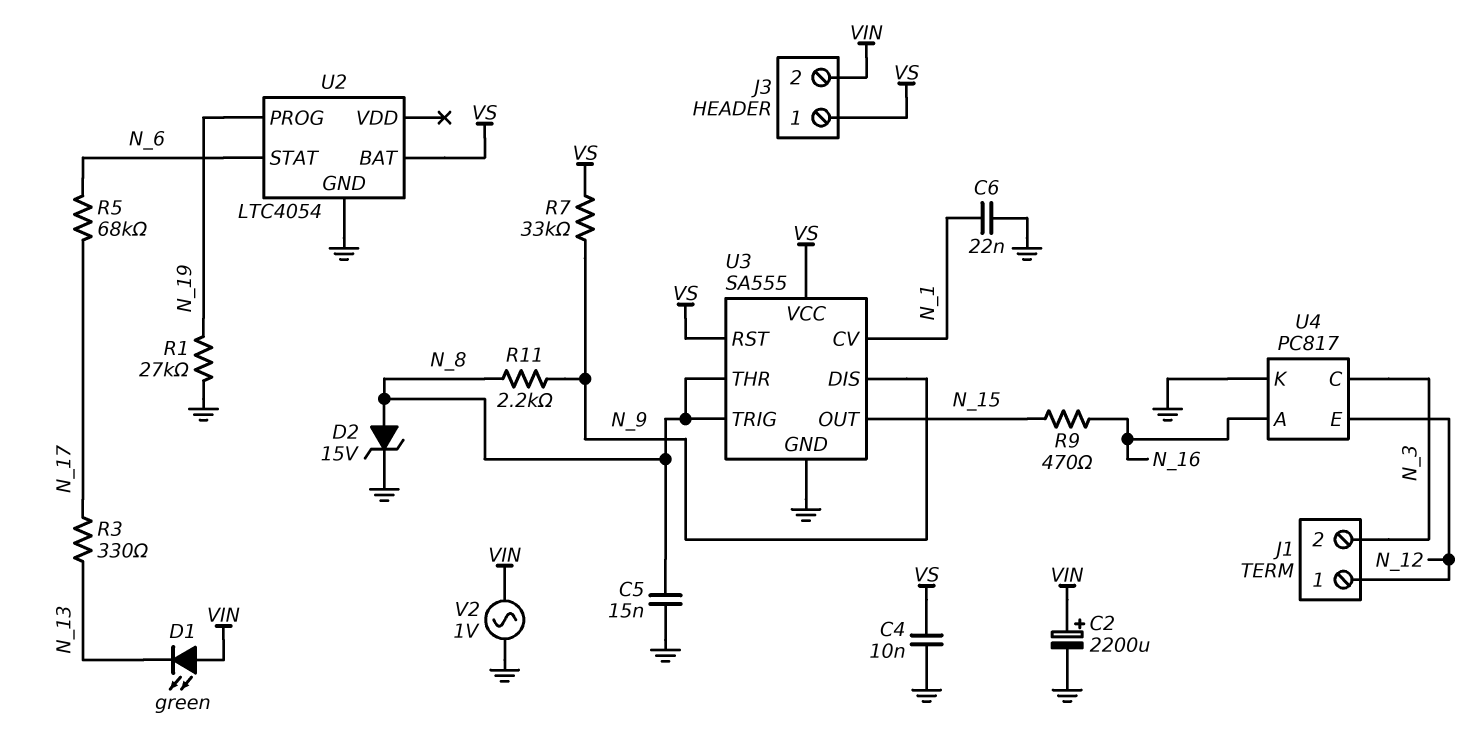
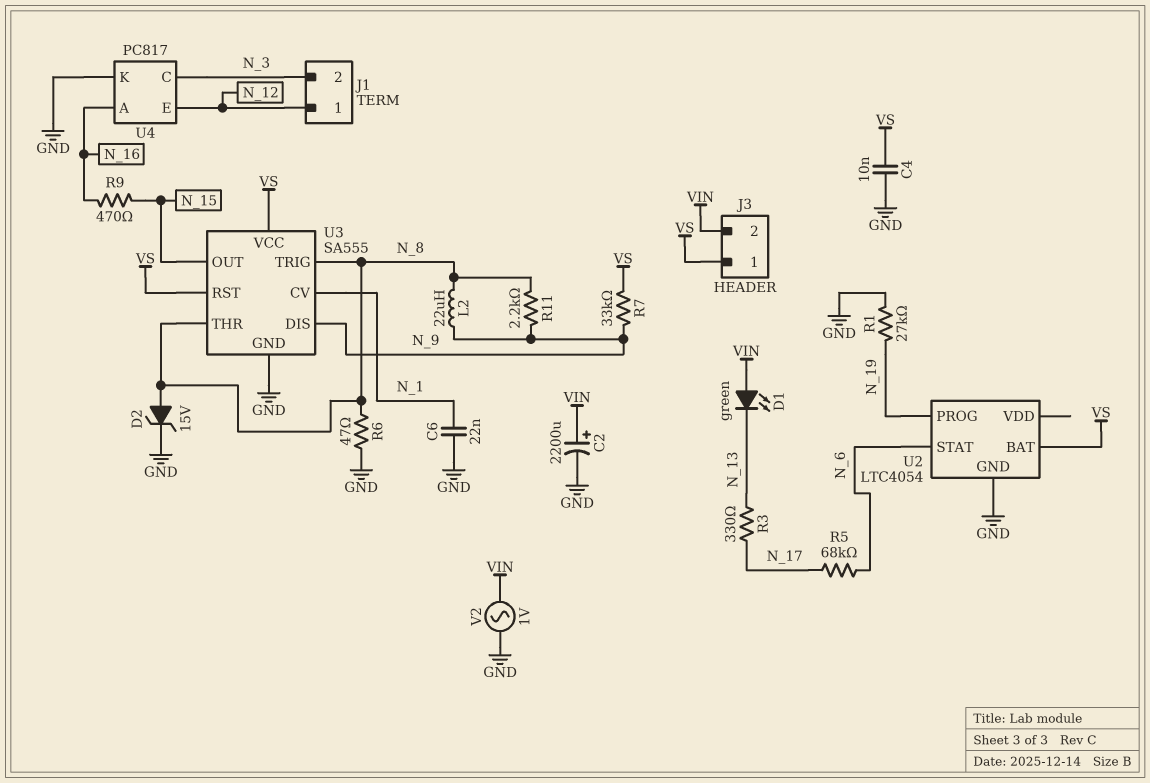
C5: 15nF (GND, N_8) -> none
L2: none -> 22uH (N_8, N_9)
R6: none -> 47 (GND, N_8)

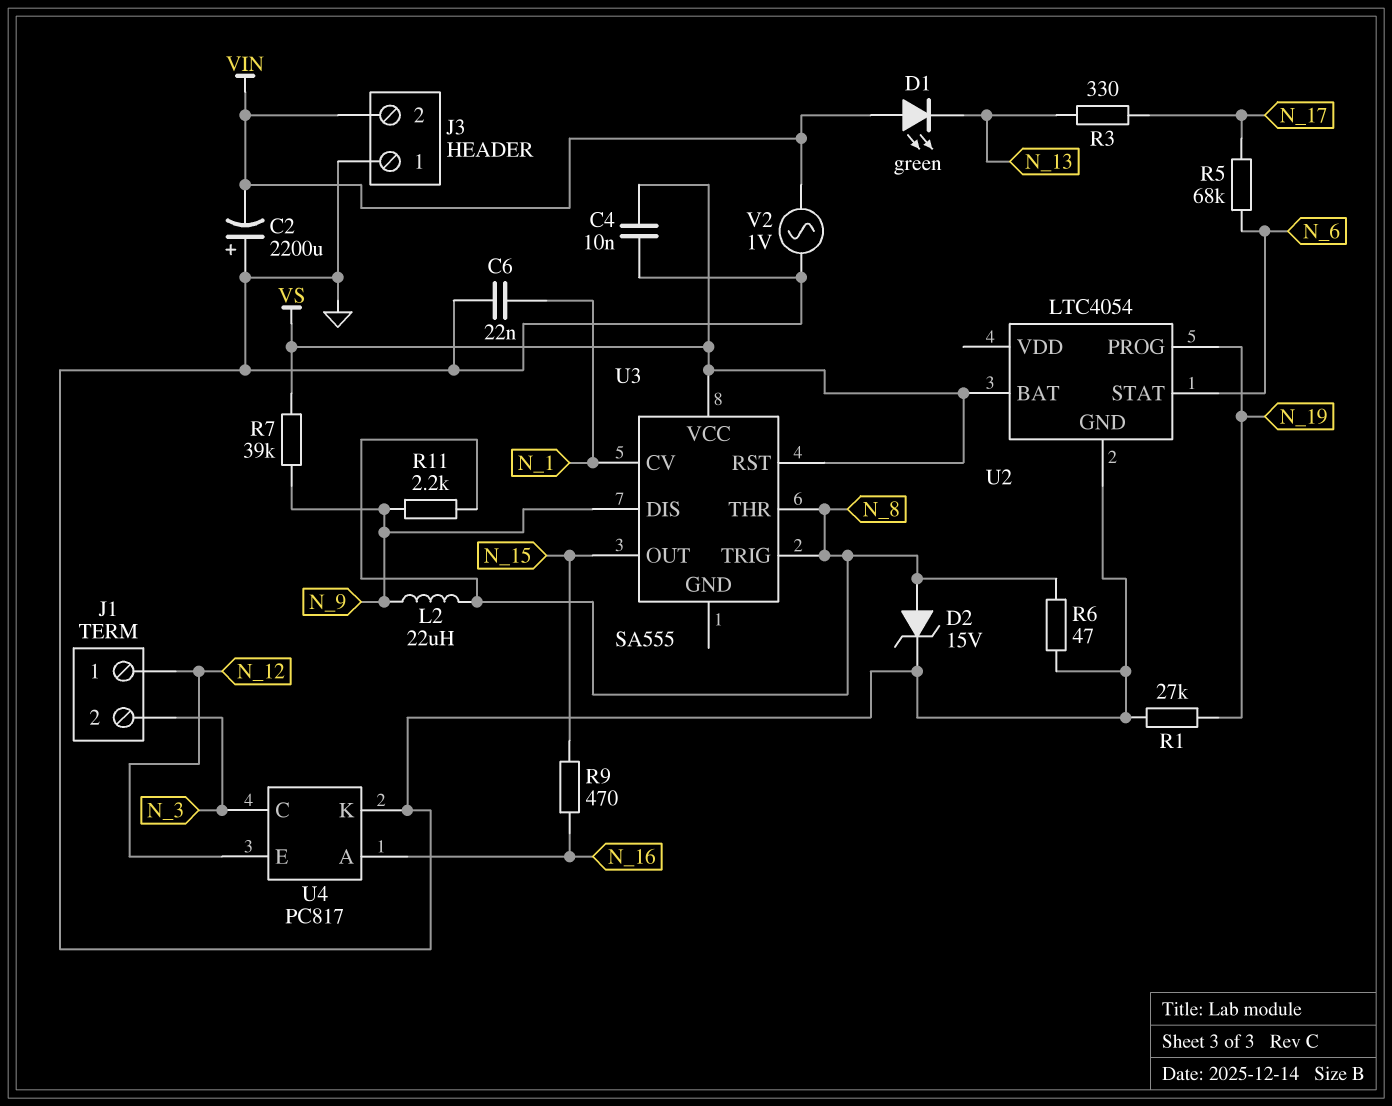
C2: 2200uF (plus VIN, minus GND) -> 2200uF (plus GND, minus VIN)
J3 pin 1: VS -> GND
R7: 33k (N_9, VS) -> 39k (N_9, VS)
U3 pin GND: GND -> none

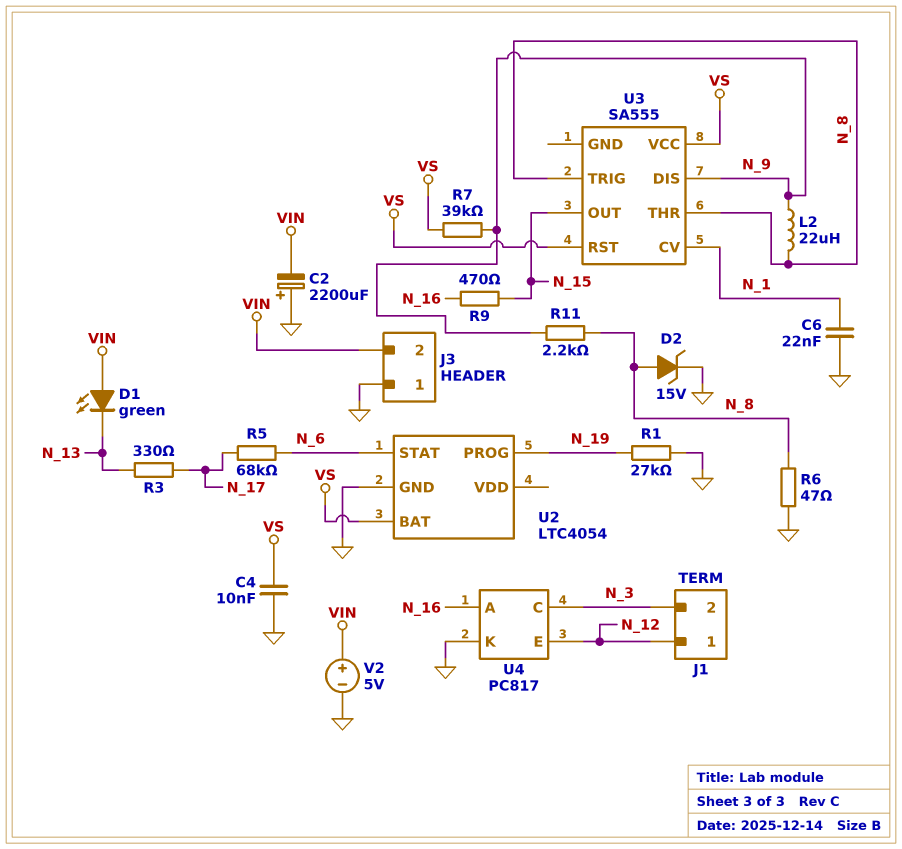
V2: AC 1V (GND, VIN) -> 5V (plus VIN, minus GND)

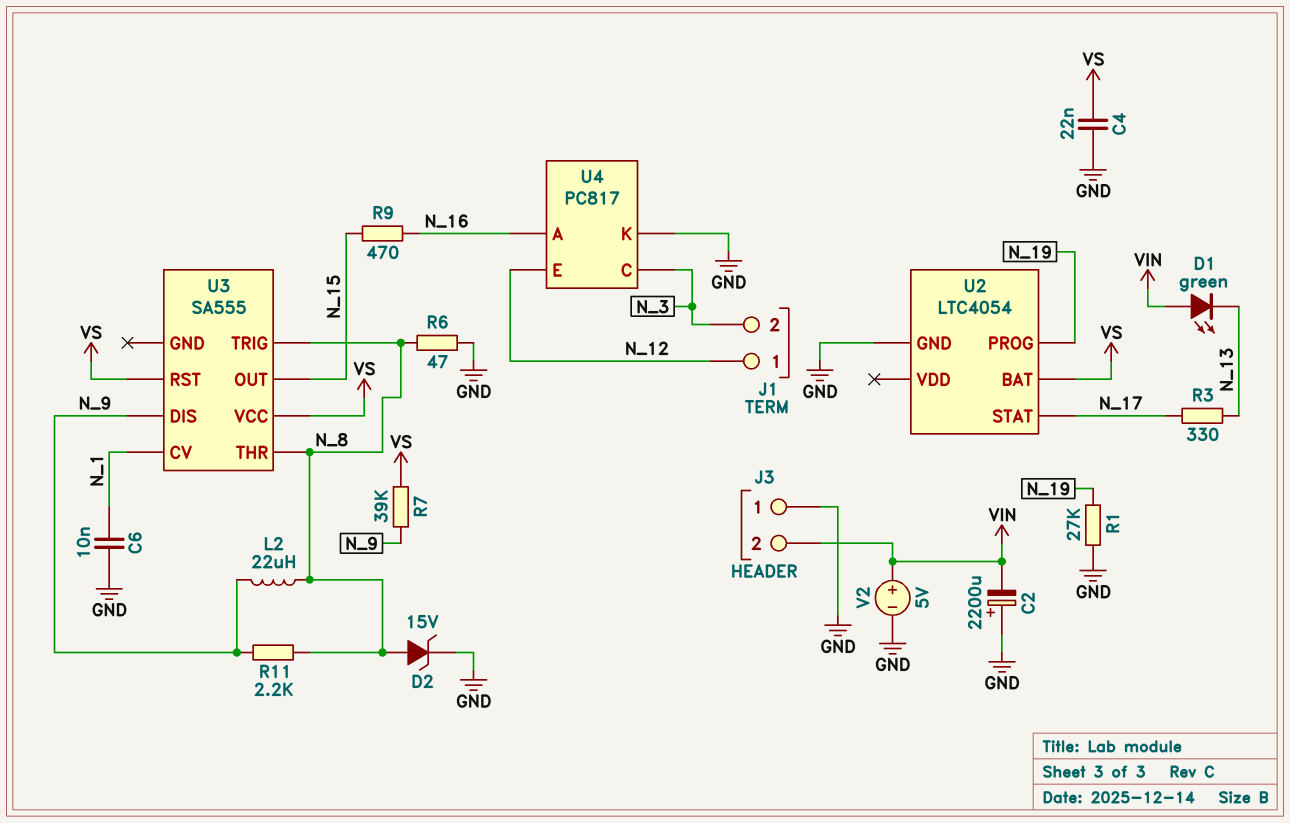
C4: 10nF (GND, VS) -> 22nF (GND, VS)
C6: 22nF (GND, N_1) -> 10nF (GND, N_1)
R5: 68k (N_6, N_17) -> none
U2 pin STAT: N_6 -> N_17

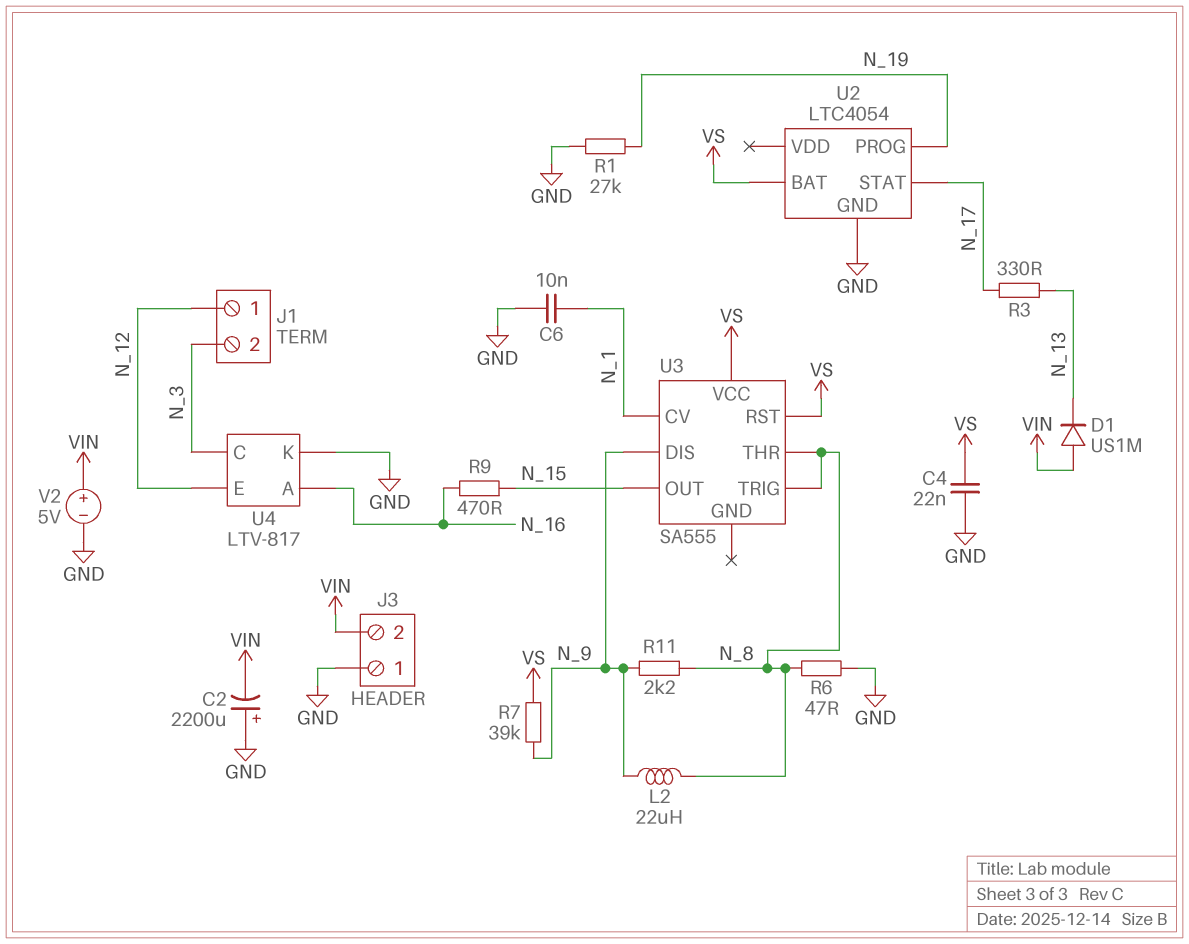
D1: LED green (A VIN, K N_13) -> diode US1M (A VIN, K N_13)
D2: zener 15V (A N_8, K GND) -> none
U4: PC817 -> LTV-817

